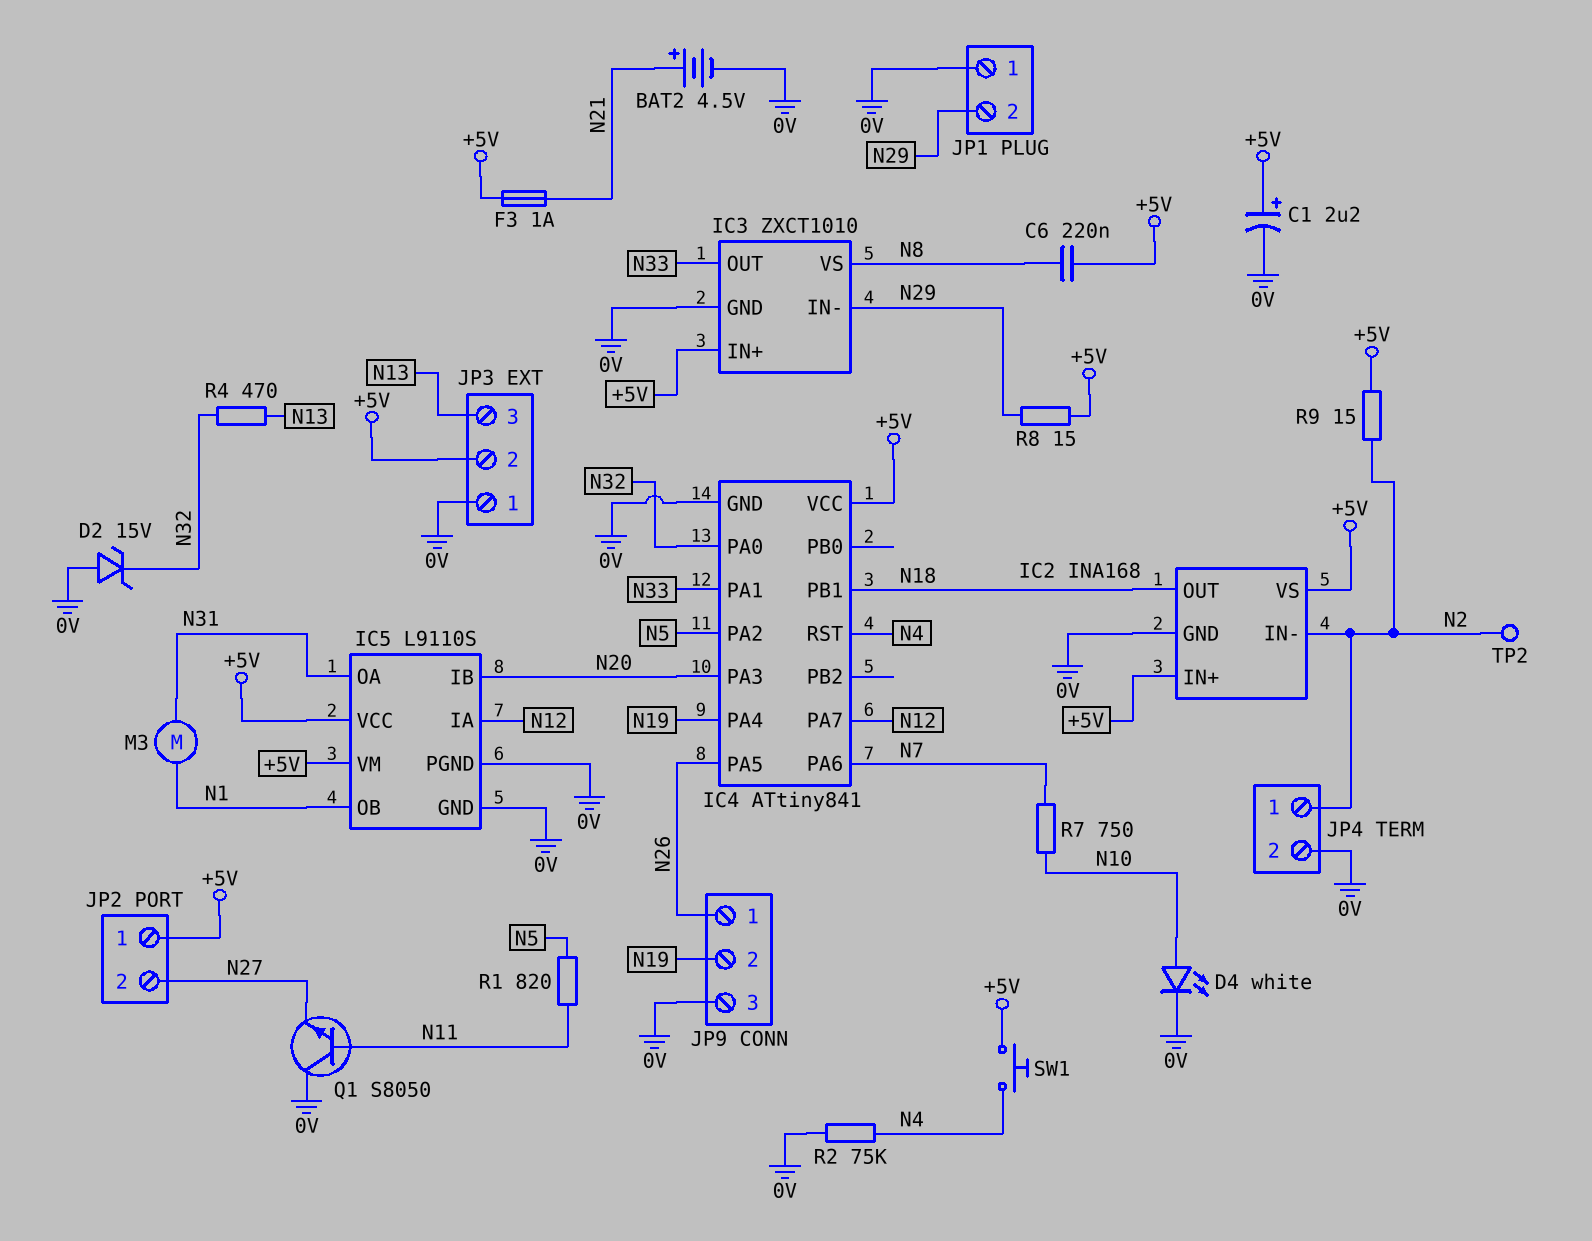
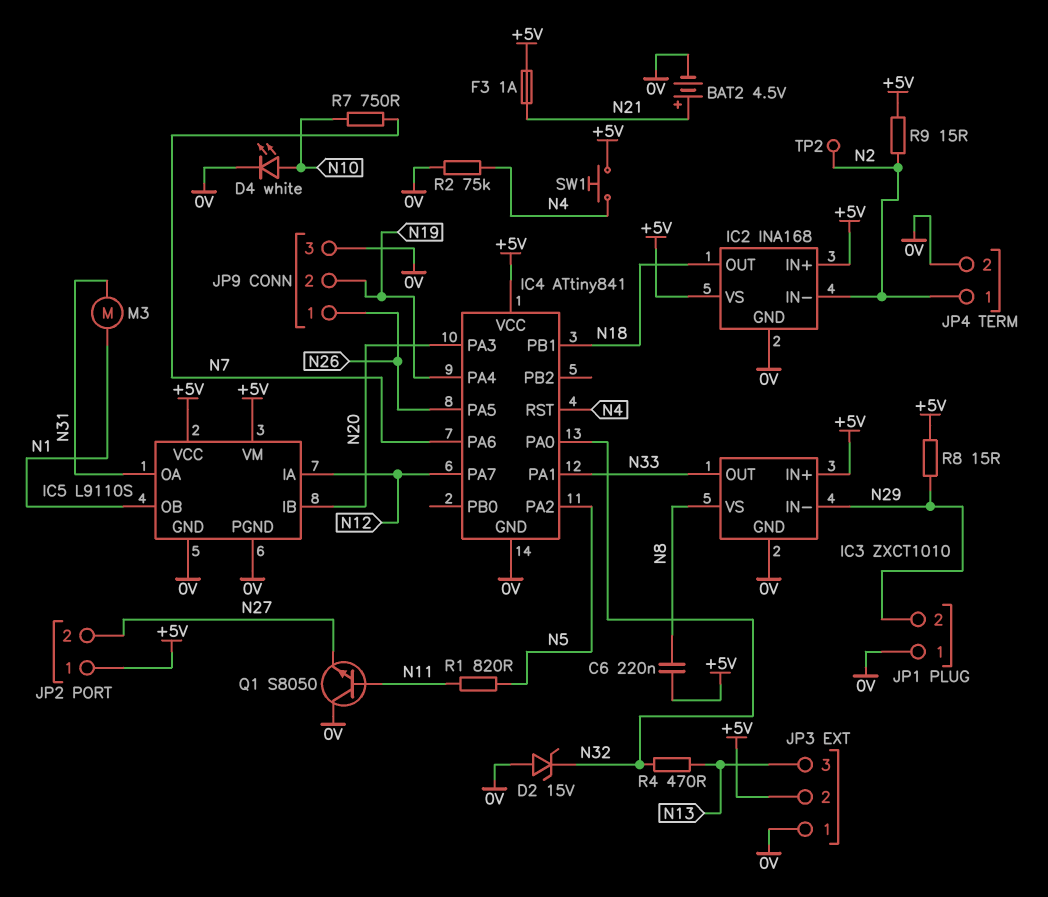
C1: 2.2uF (plus +5V, minus 0V) -> none

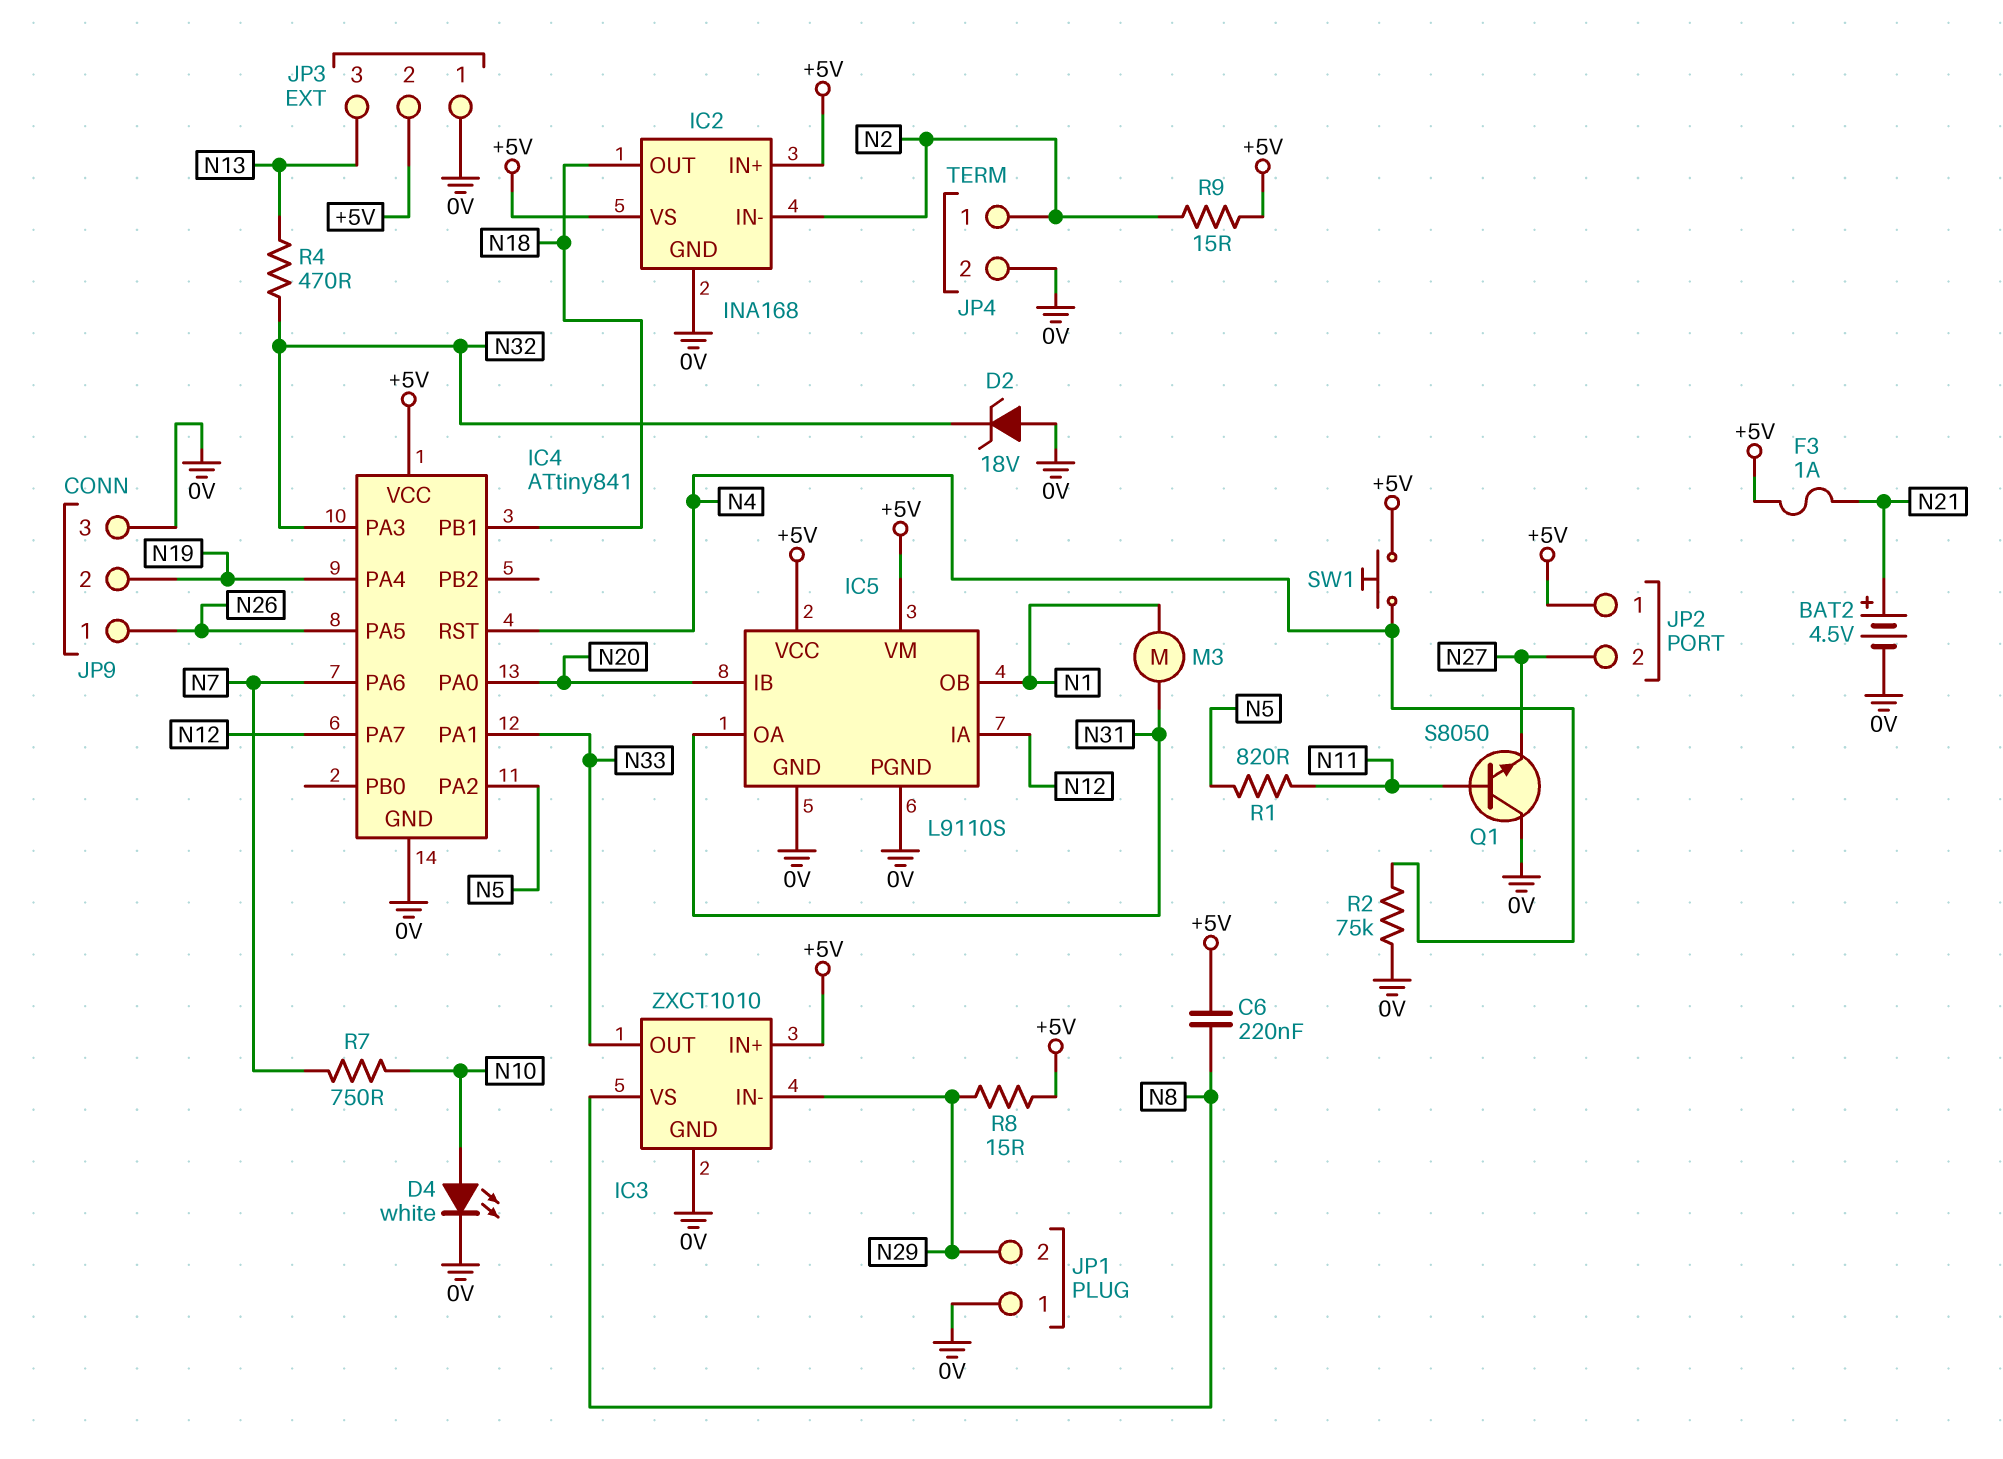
D2: zener 15V (A 0V, K N32) -> zener 18V (A 0V, K N32)
IC4 pin PA0: N32 -> N20
IC4 pin PA3: N20 -> N32
TP2: test point (N2) -> none

